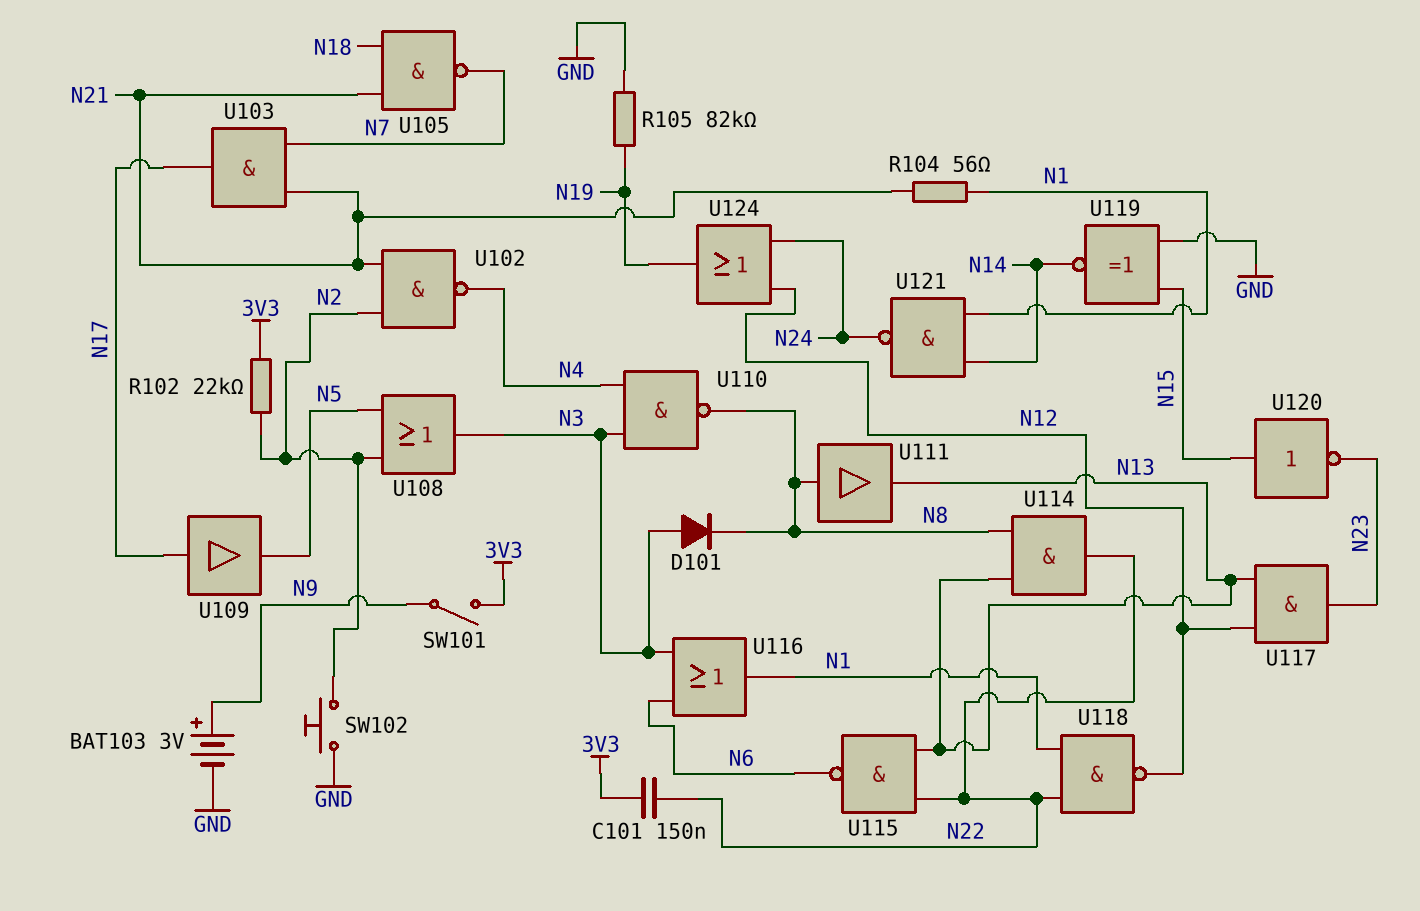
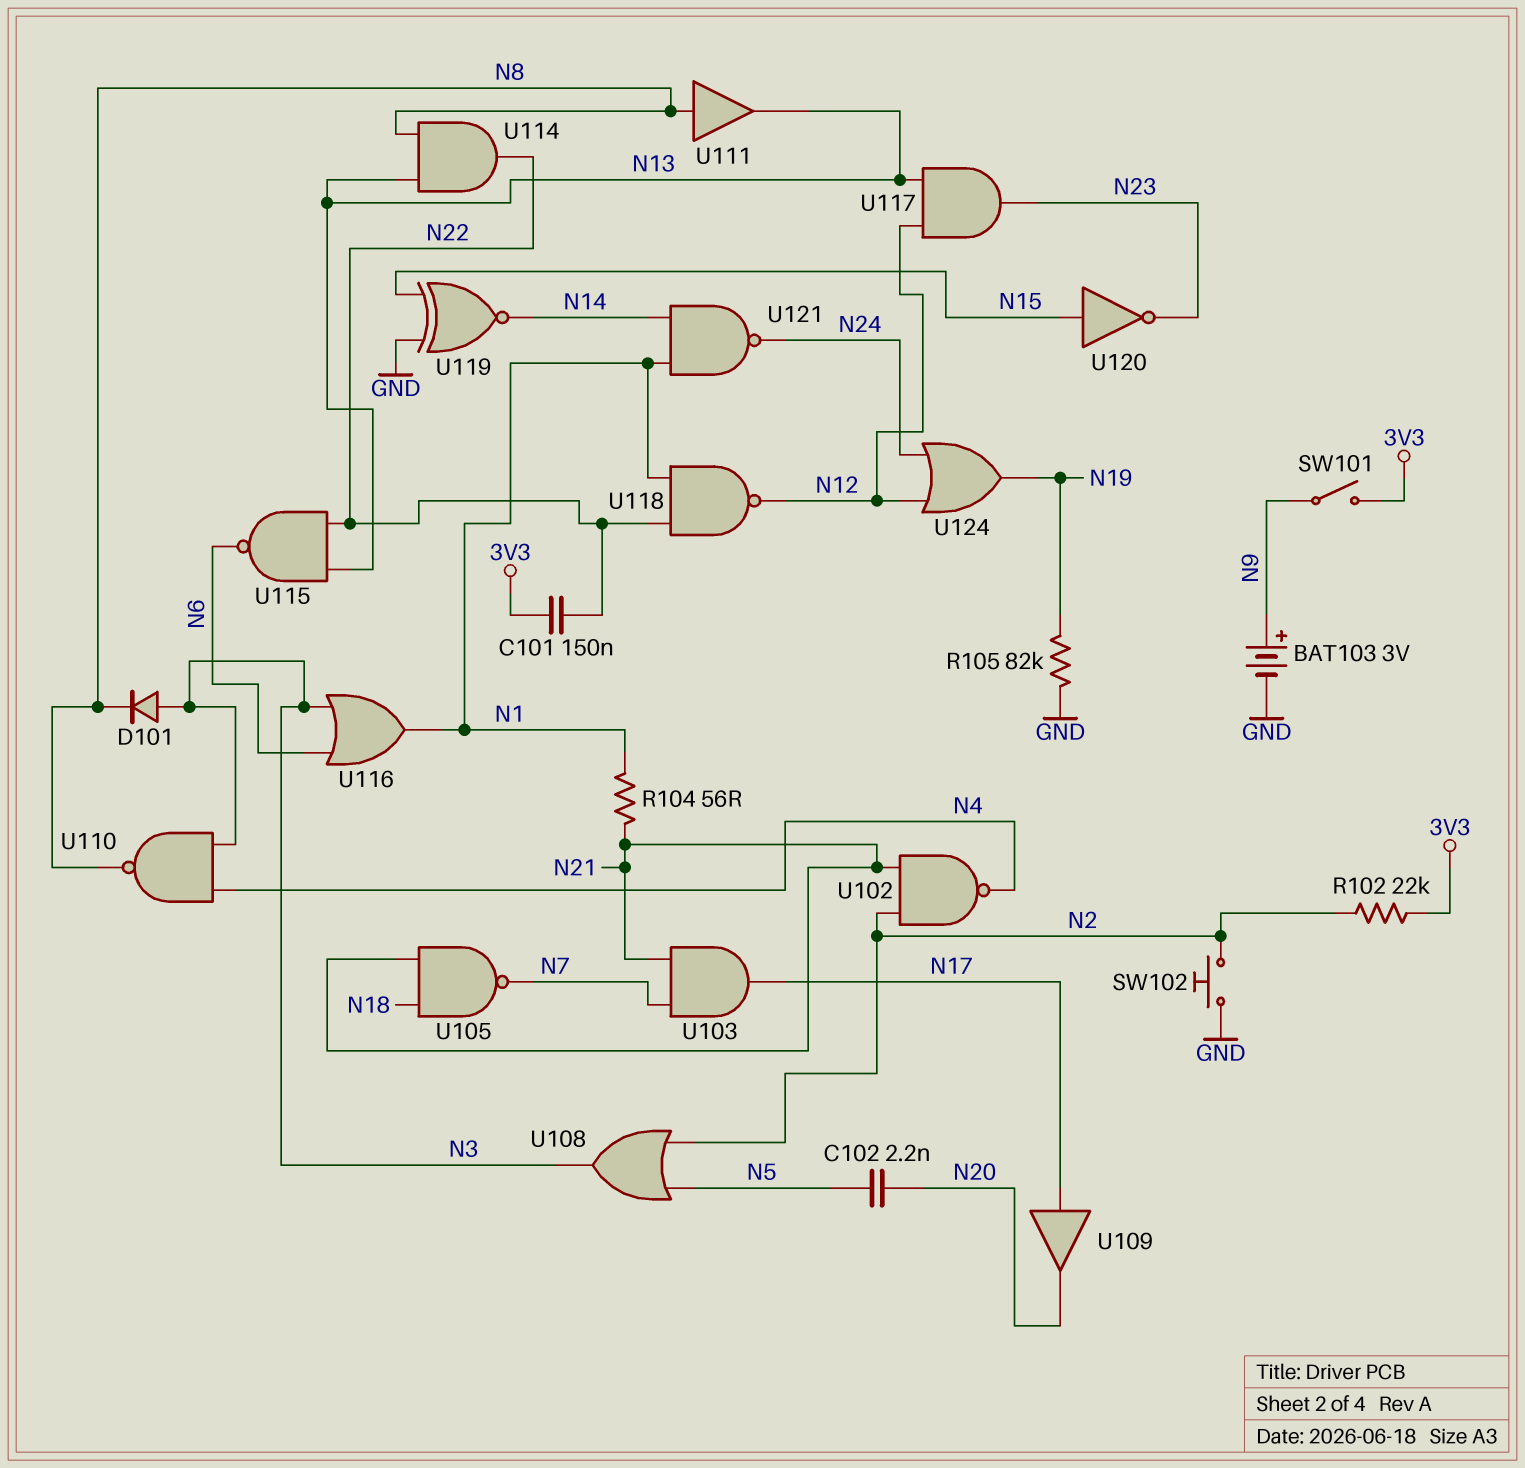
C102: none -> 2.2nF (N5, N20)
U109: buffer (in N17, out N5) -> buffer (in N17, out N20)

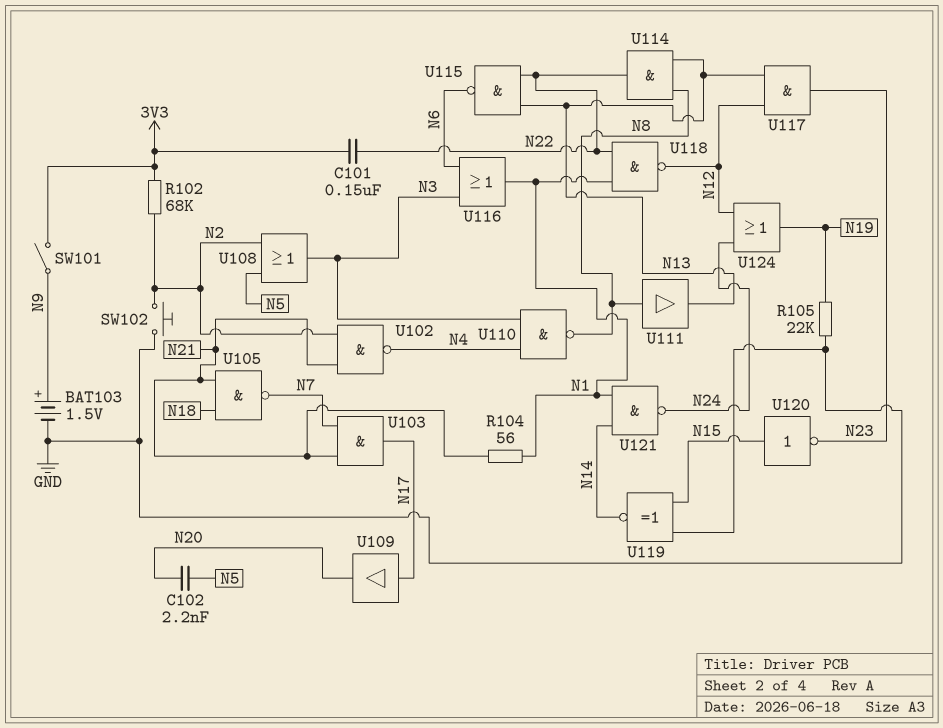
BAT103: 3V (plus N9, minus GND) -> 1.5V (plus N9, minus GND)
D101: diode (A N3, K N8) -> none
R102: 22k (3V3, N2) -> 68k (3V3, N2)
R105: 82k (GND, N19) -> 22k (GND, N19)

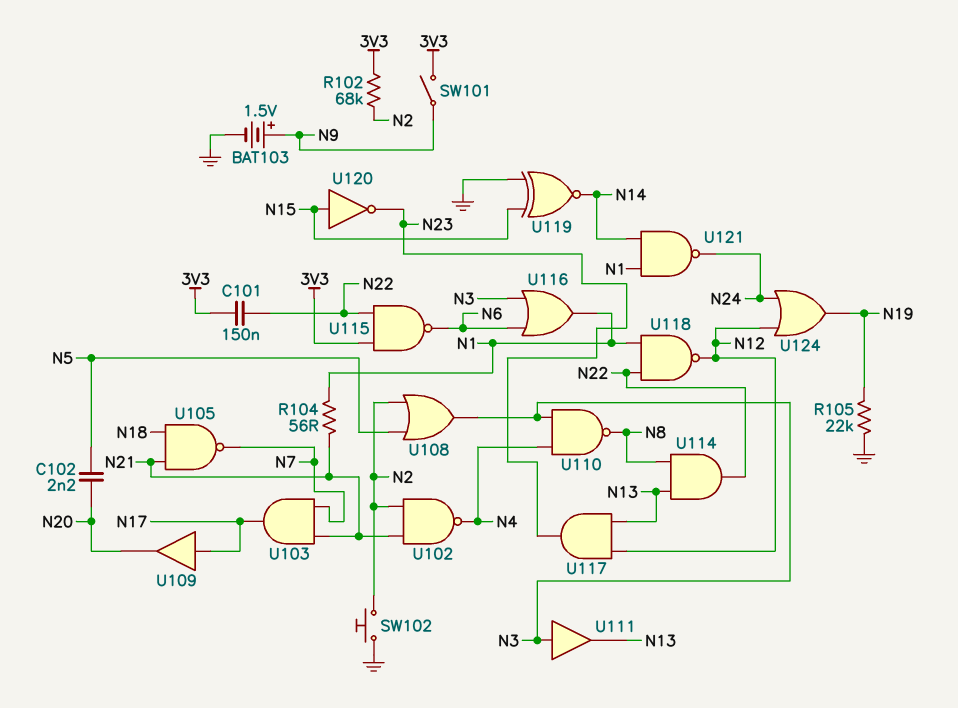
U111: buffer (in N8, out N13) -> buffer (in N3, out N13)
U115: NAND (in N13, in N22, out N6) -> NAND (in 3V3, in N22, out N6)

